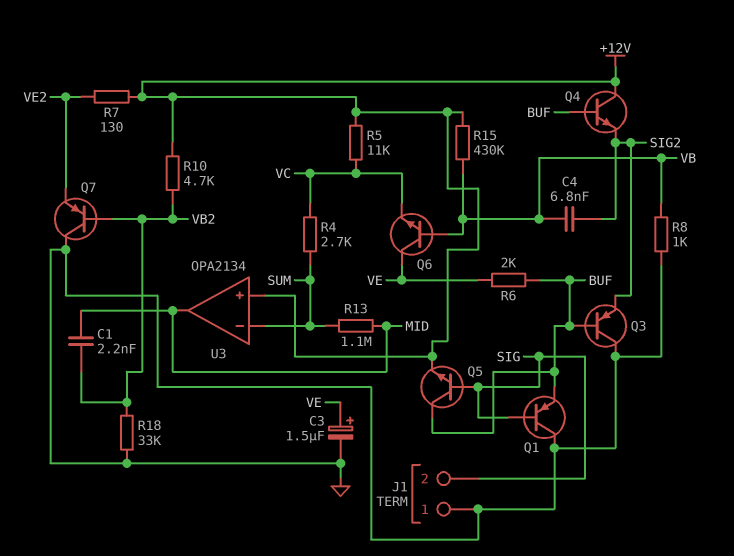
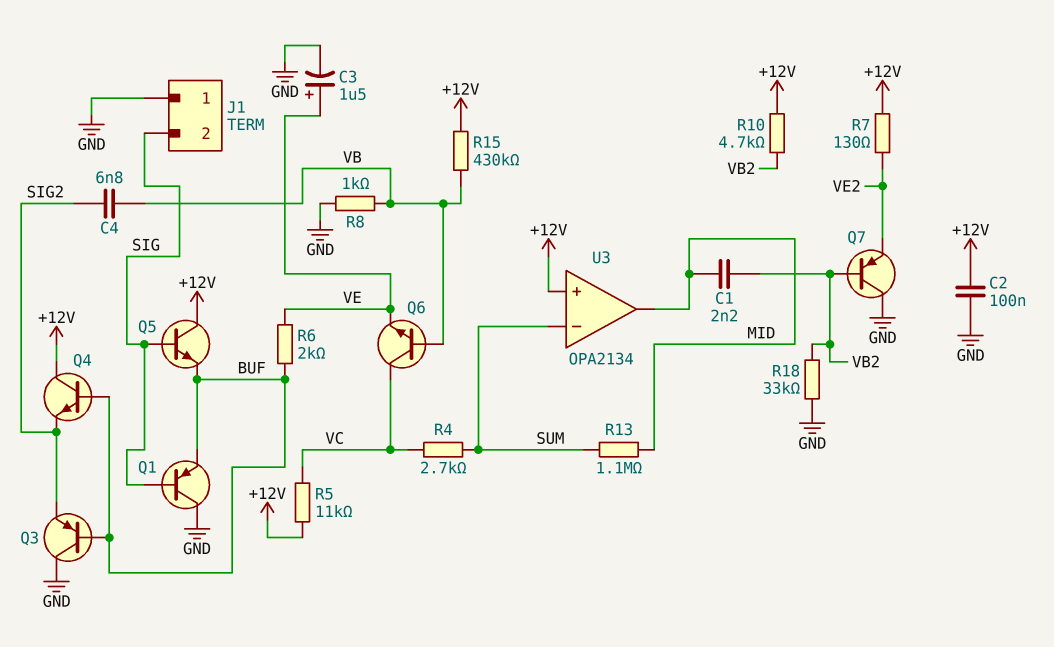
C2: none -> 100nF (+12V, GND)
Q5: NPN (B SIG, C BUF, E +12V) -> NPN (B SIG, C +12V, E BUF)
Q6: NPN (B VB, C VE, E VC) -> NPN (B VB, C VC, E VE)

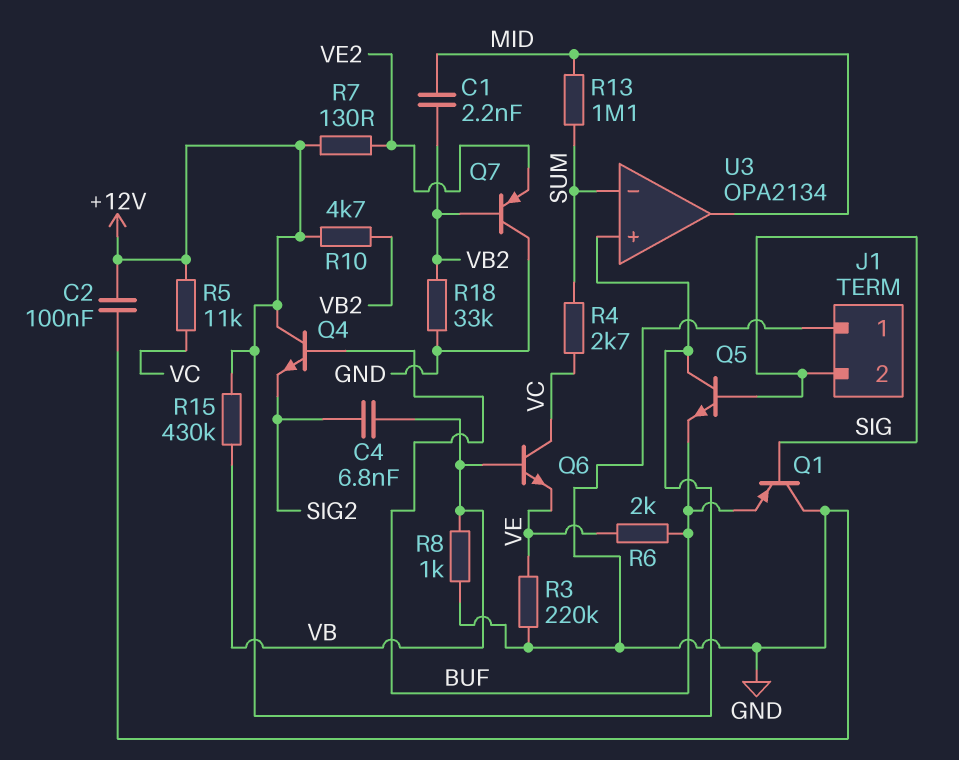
C3: 1.5uF (plus VE, minus GND) -> none
Q3: PNP (B BUF, C GND, E SIG2) -> none
R3: none -> 220k (GND, VE)

